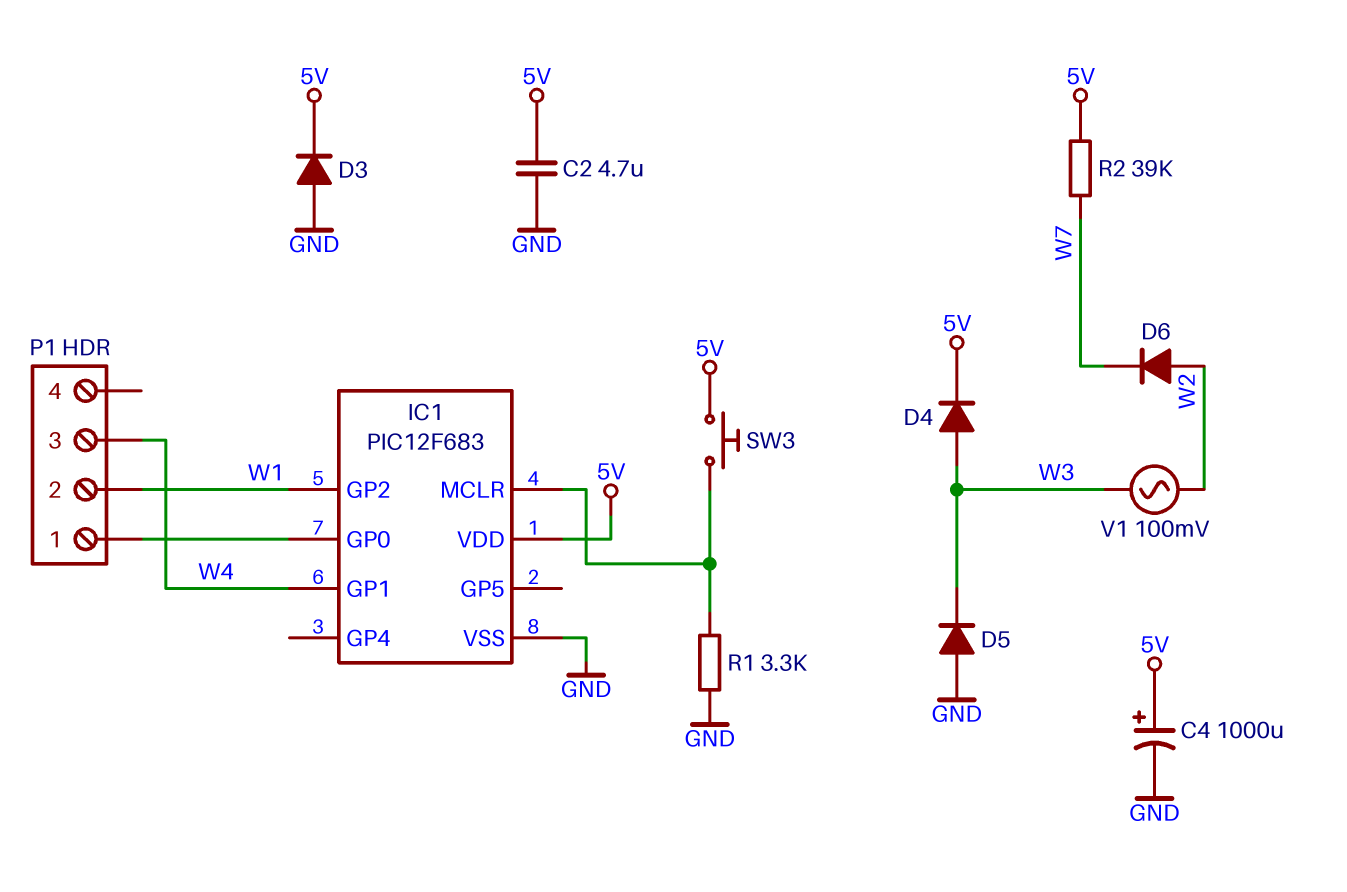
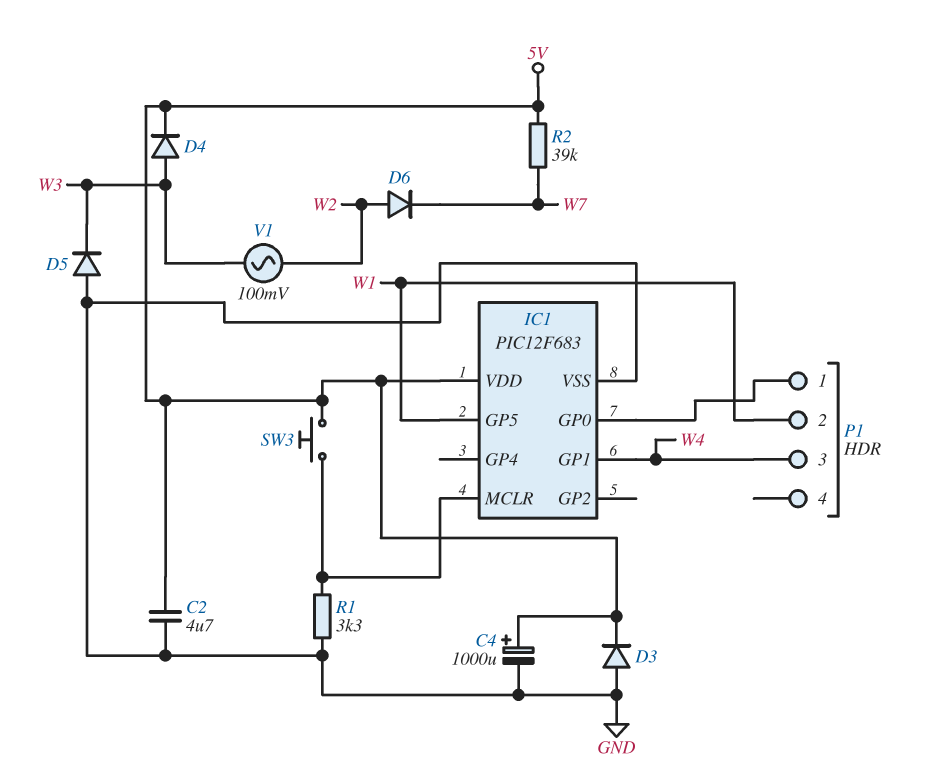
IC1 pin GP2: W1 -> none
IC1 pin GP5: none -> W1

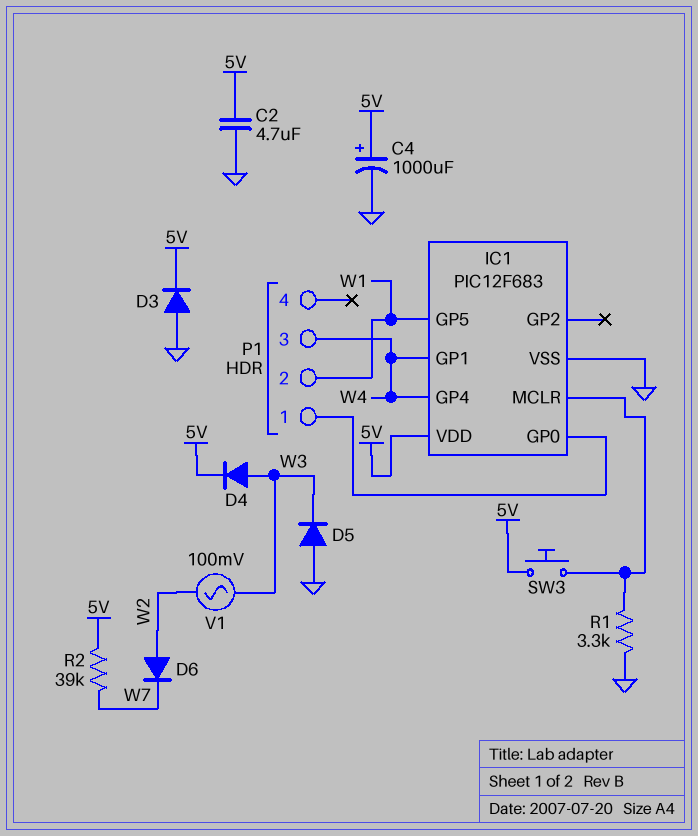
IC1 pin GP4: none -> W4

